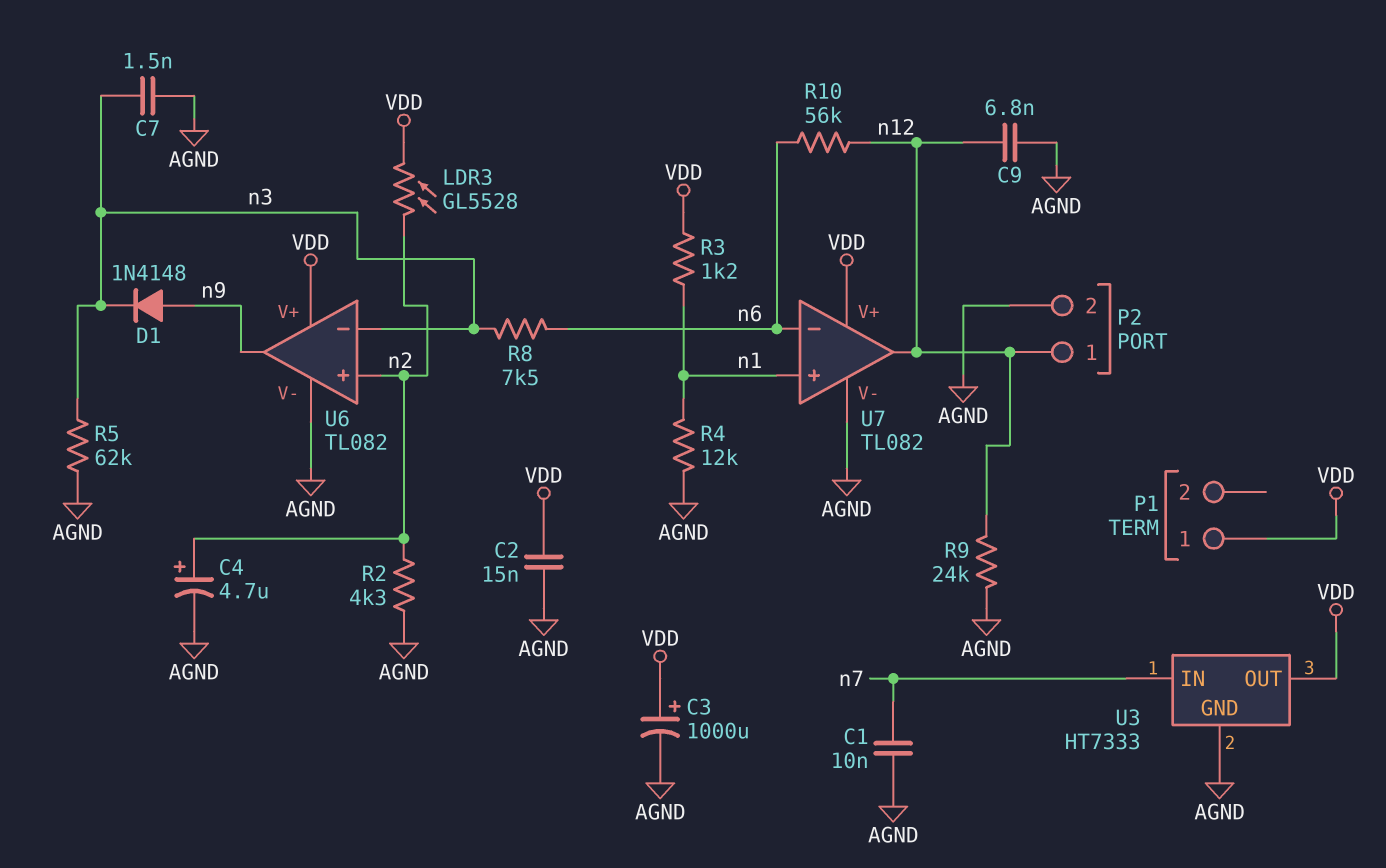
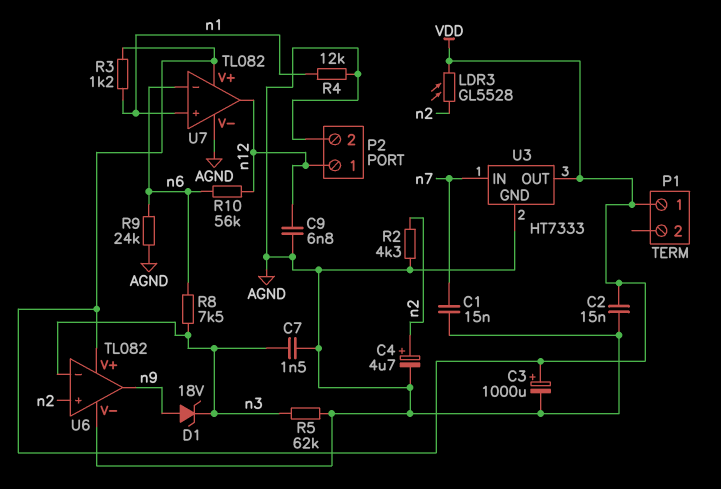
C1: 10nF (AGND, n7) -> 15nF (AGND, n7)
D1: diode 1N4148 (A n9, K n3) -> zener 18V (A n9, K n3)
R9: 24k (AGND, n12) -> 24k (AGND, n6)

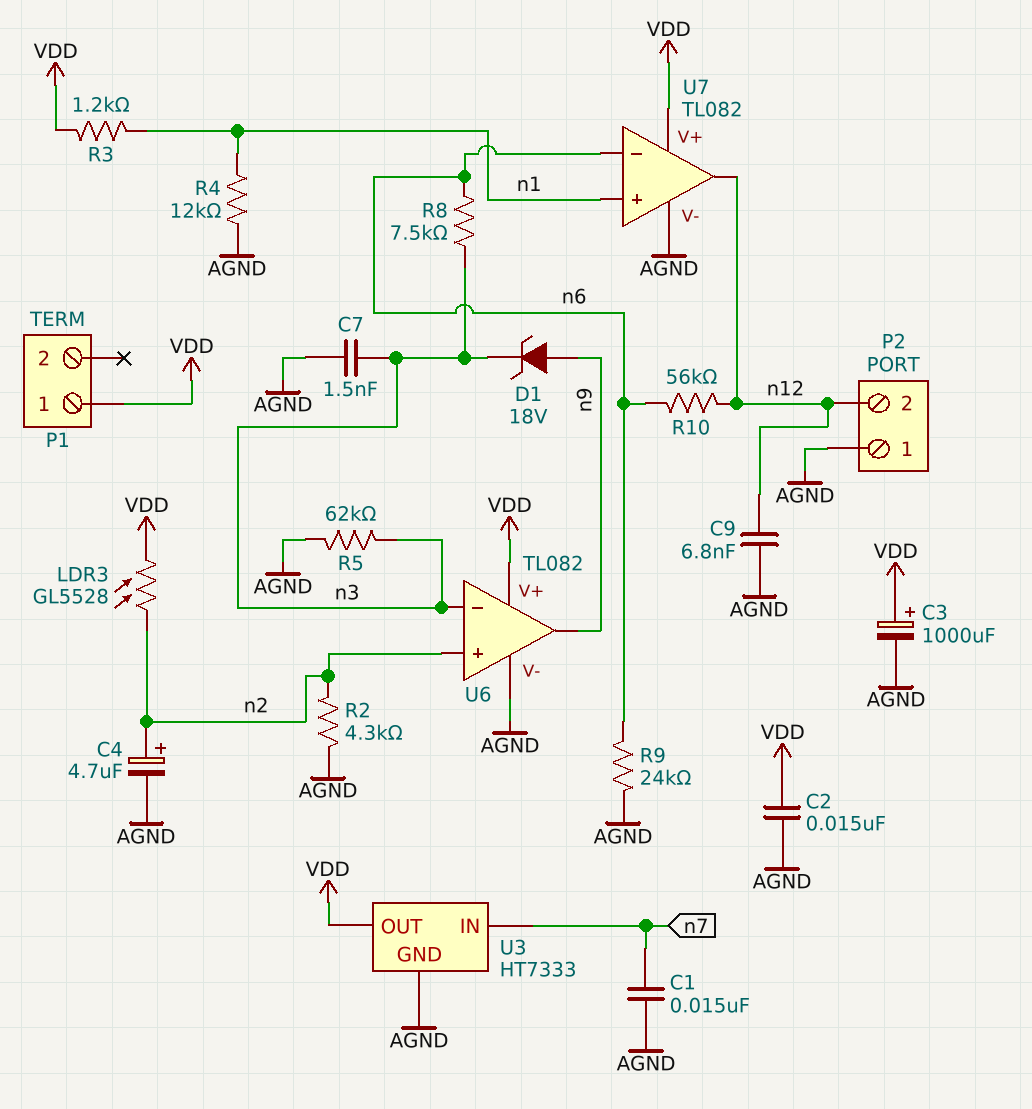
P2 pin 1: n12 -> AGND
P2 pin 2: AGND -> n12

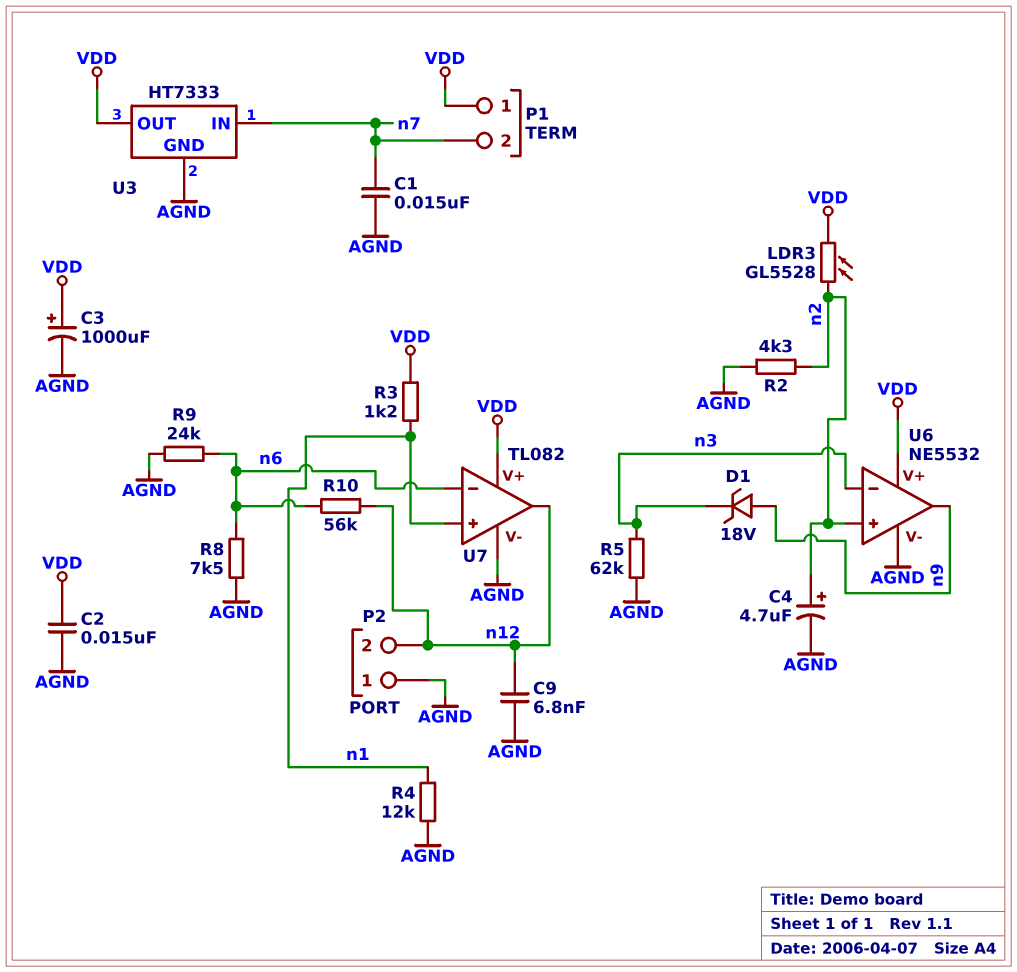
C7: 1.5nF (AGND, n3) -> none
P1 pin 2: none -> n7
R8: 7.5k (n3, n6) -> 7.5k (AGND, n6)
U6: TL082 -> NE5532

